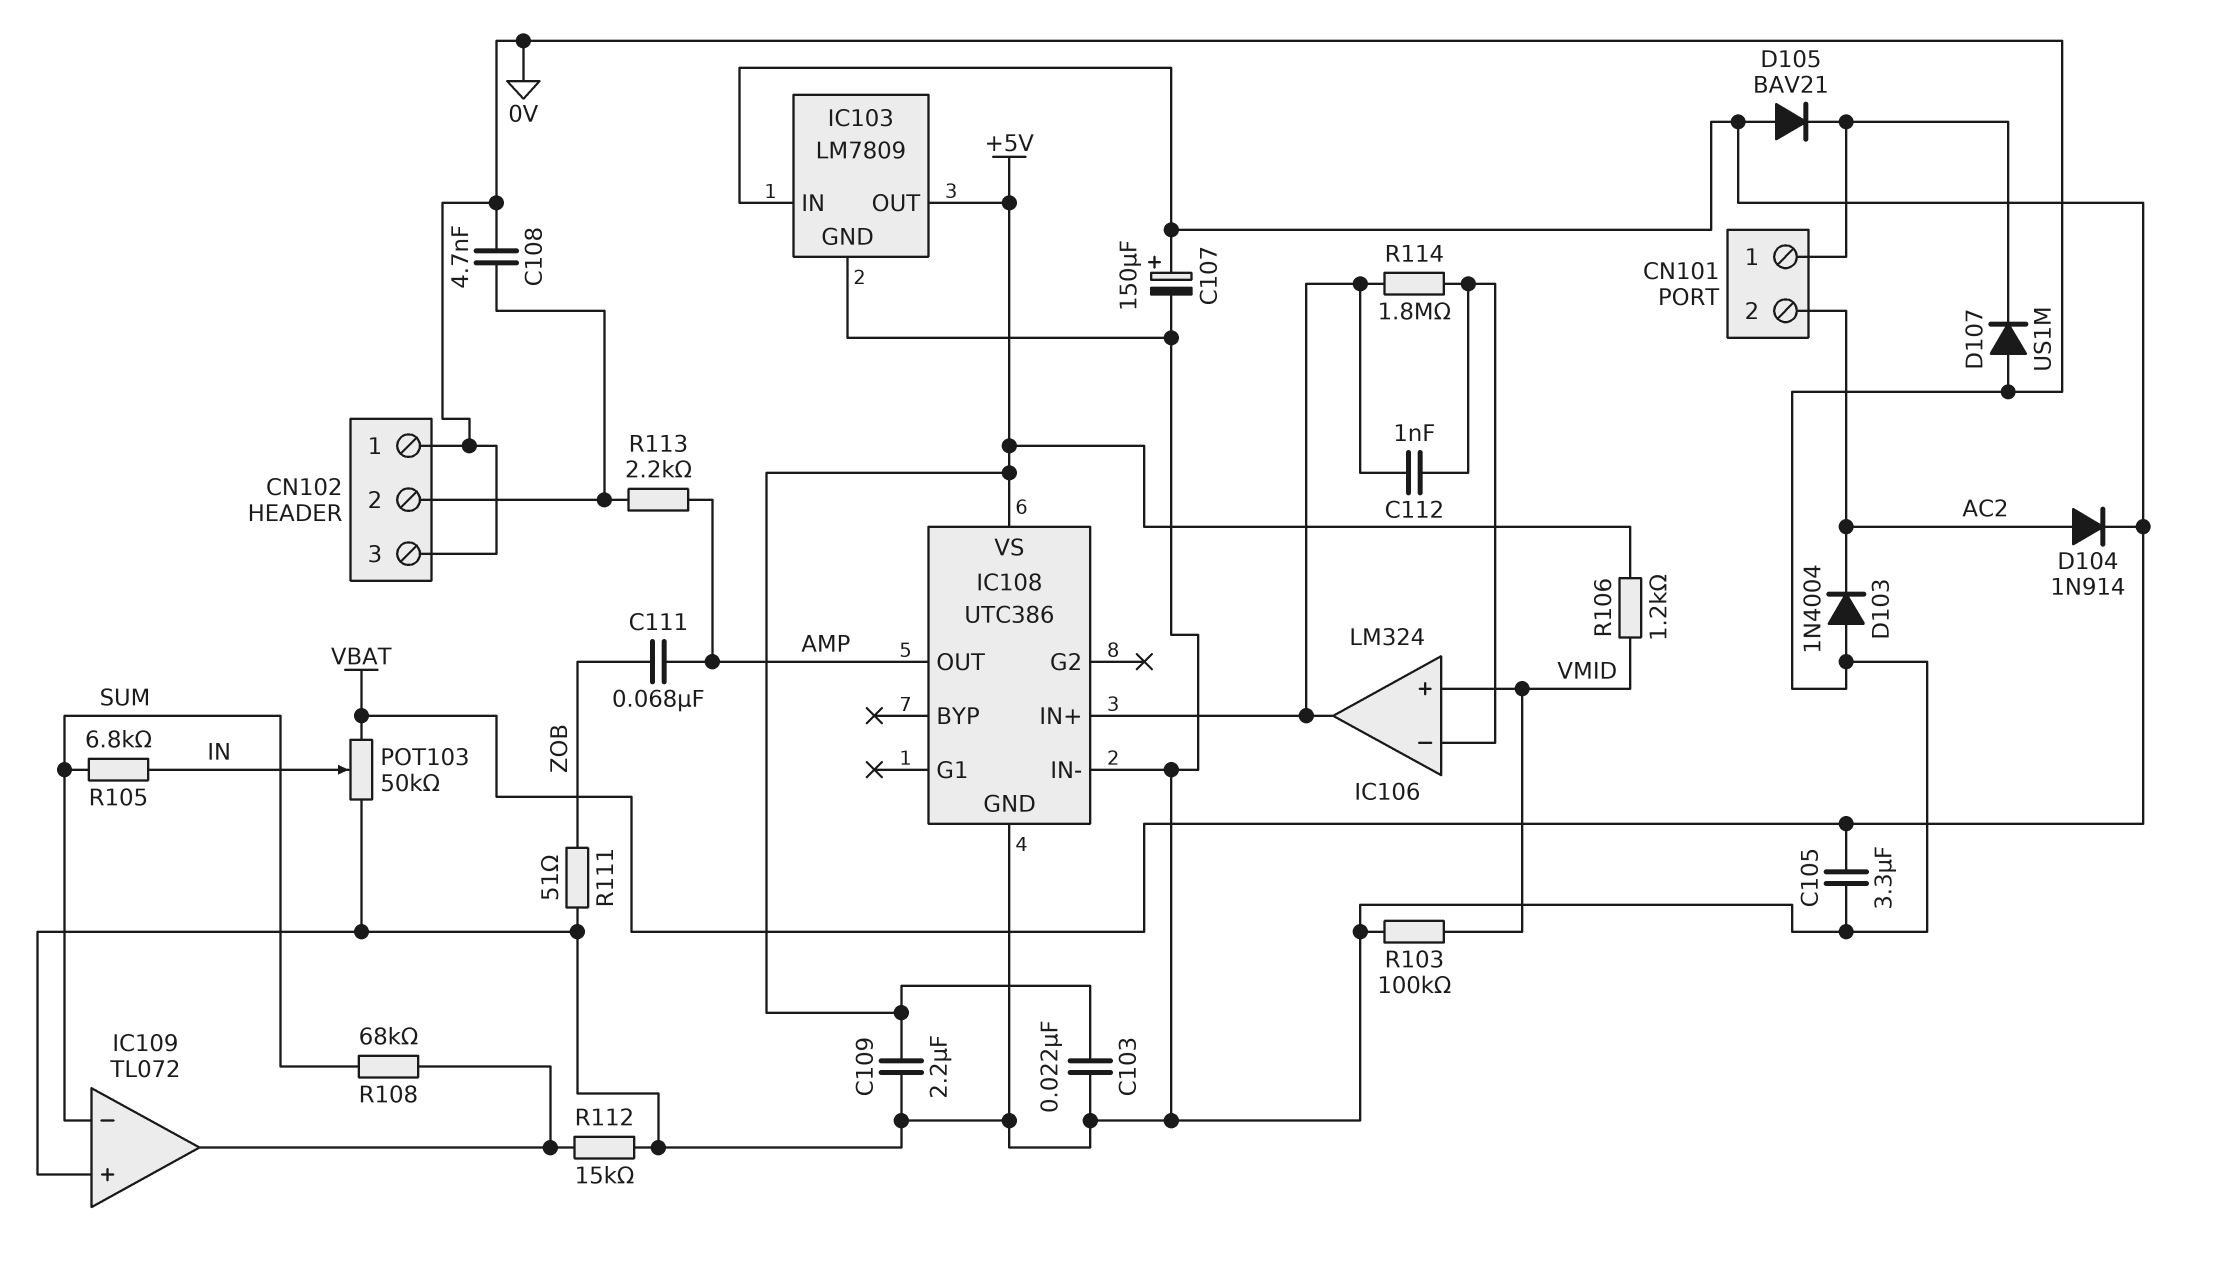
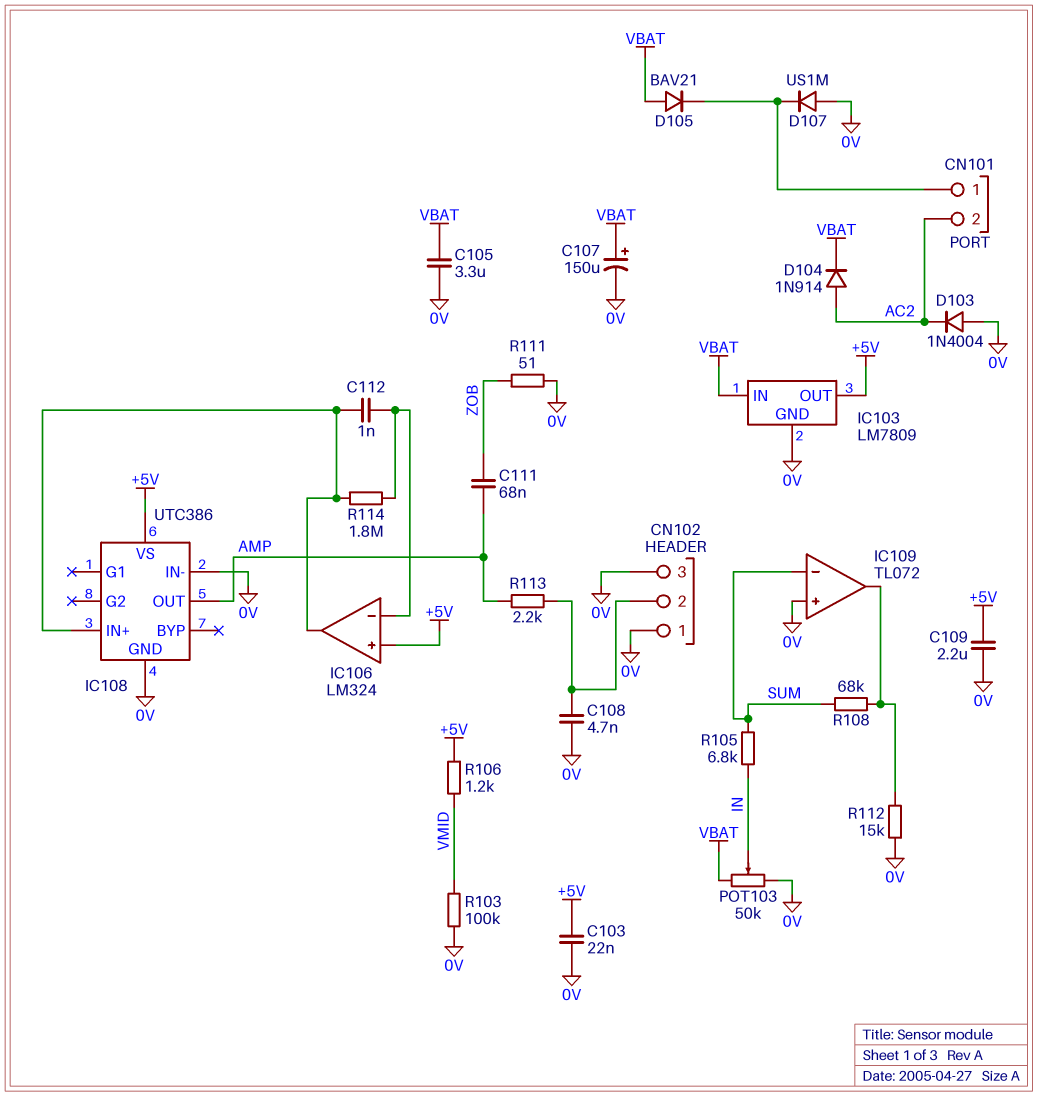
IC106 pin in+: VMID -> +5V

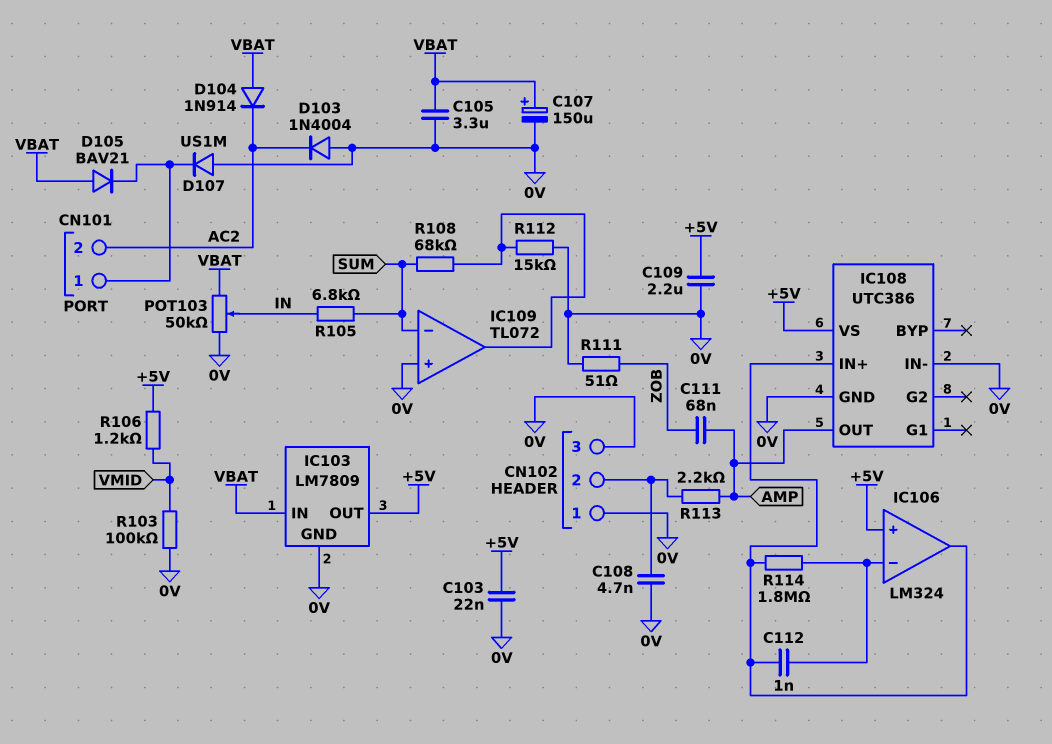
D104: diode 1N914 (A AC2, K VBAT) -> diode 1N914 (A VBAT, K AC2)

